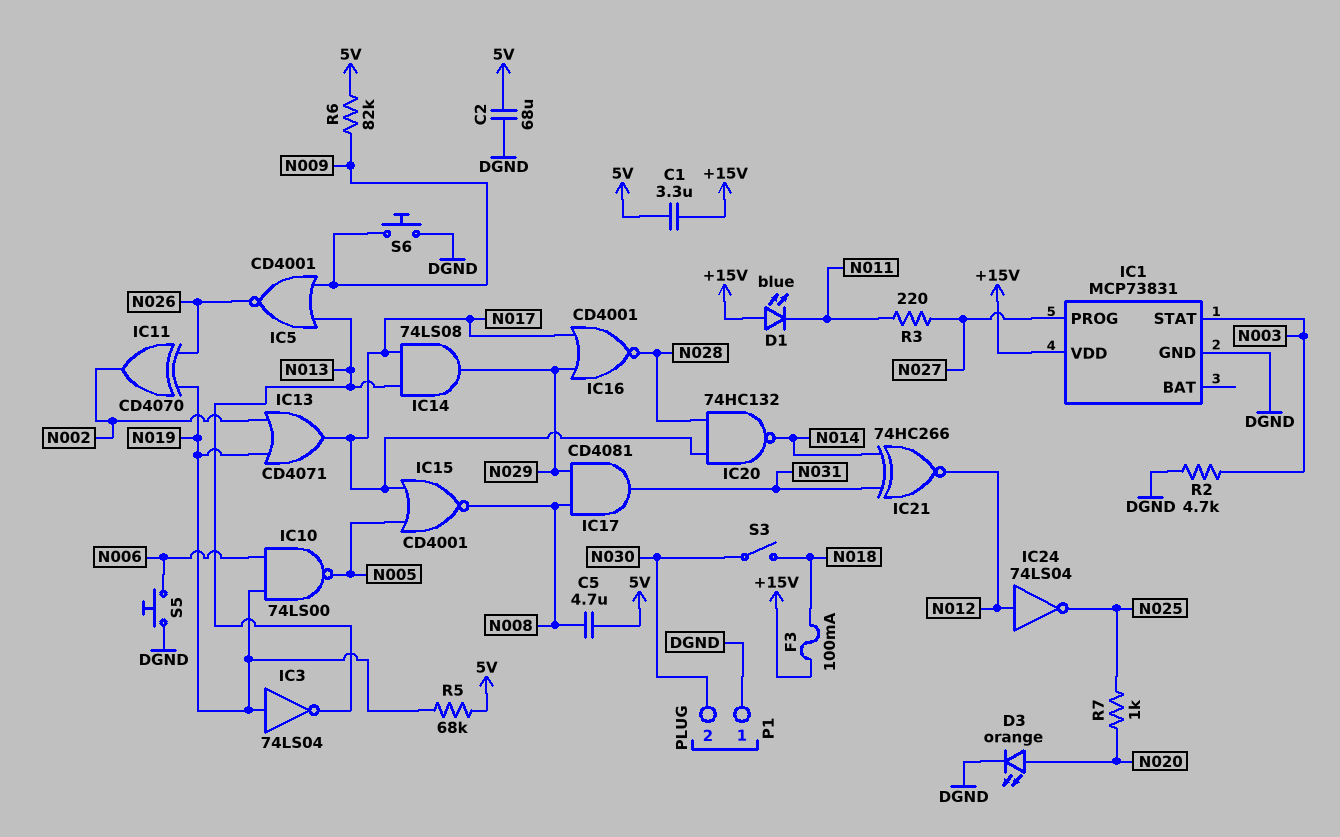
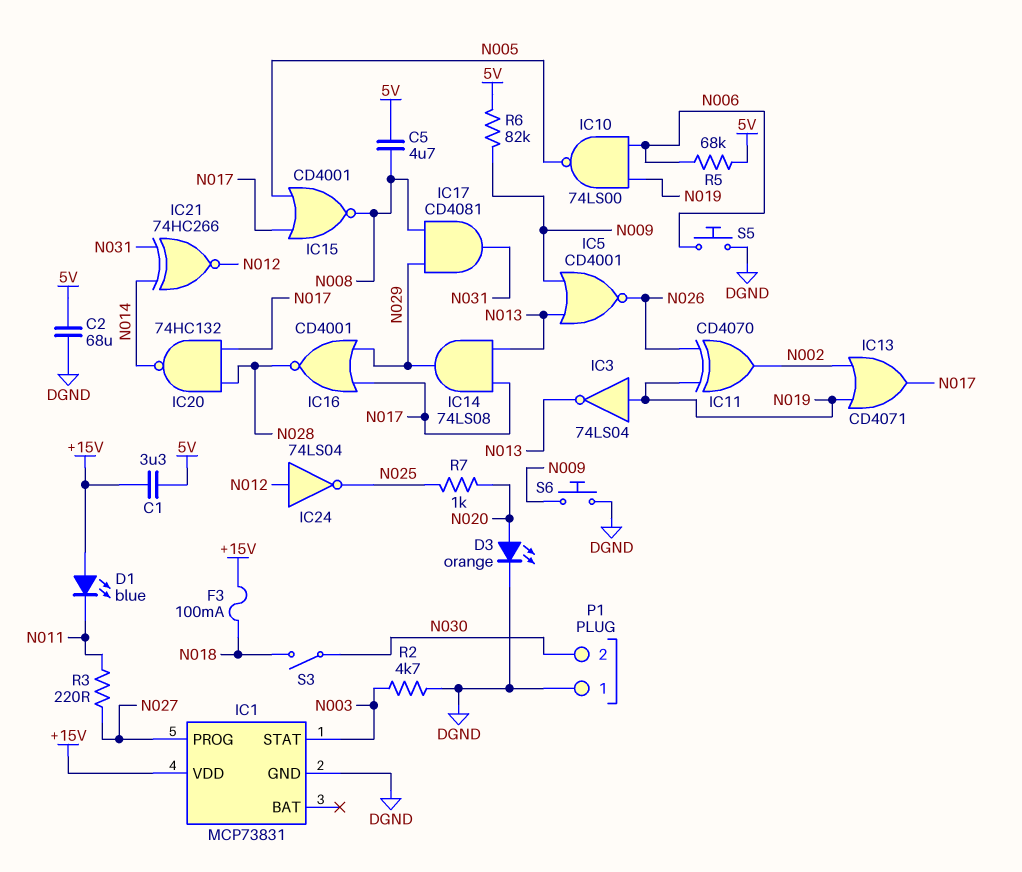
R5: 68k (5V, N019) -> 68k (5V, N006)

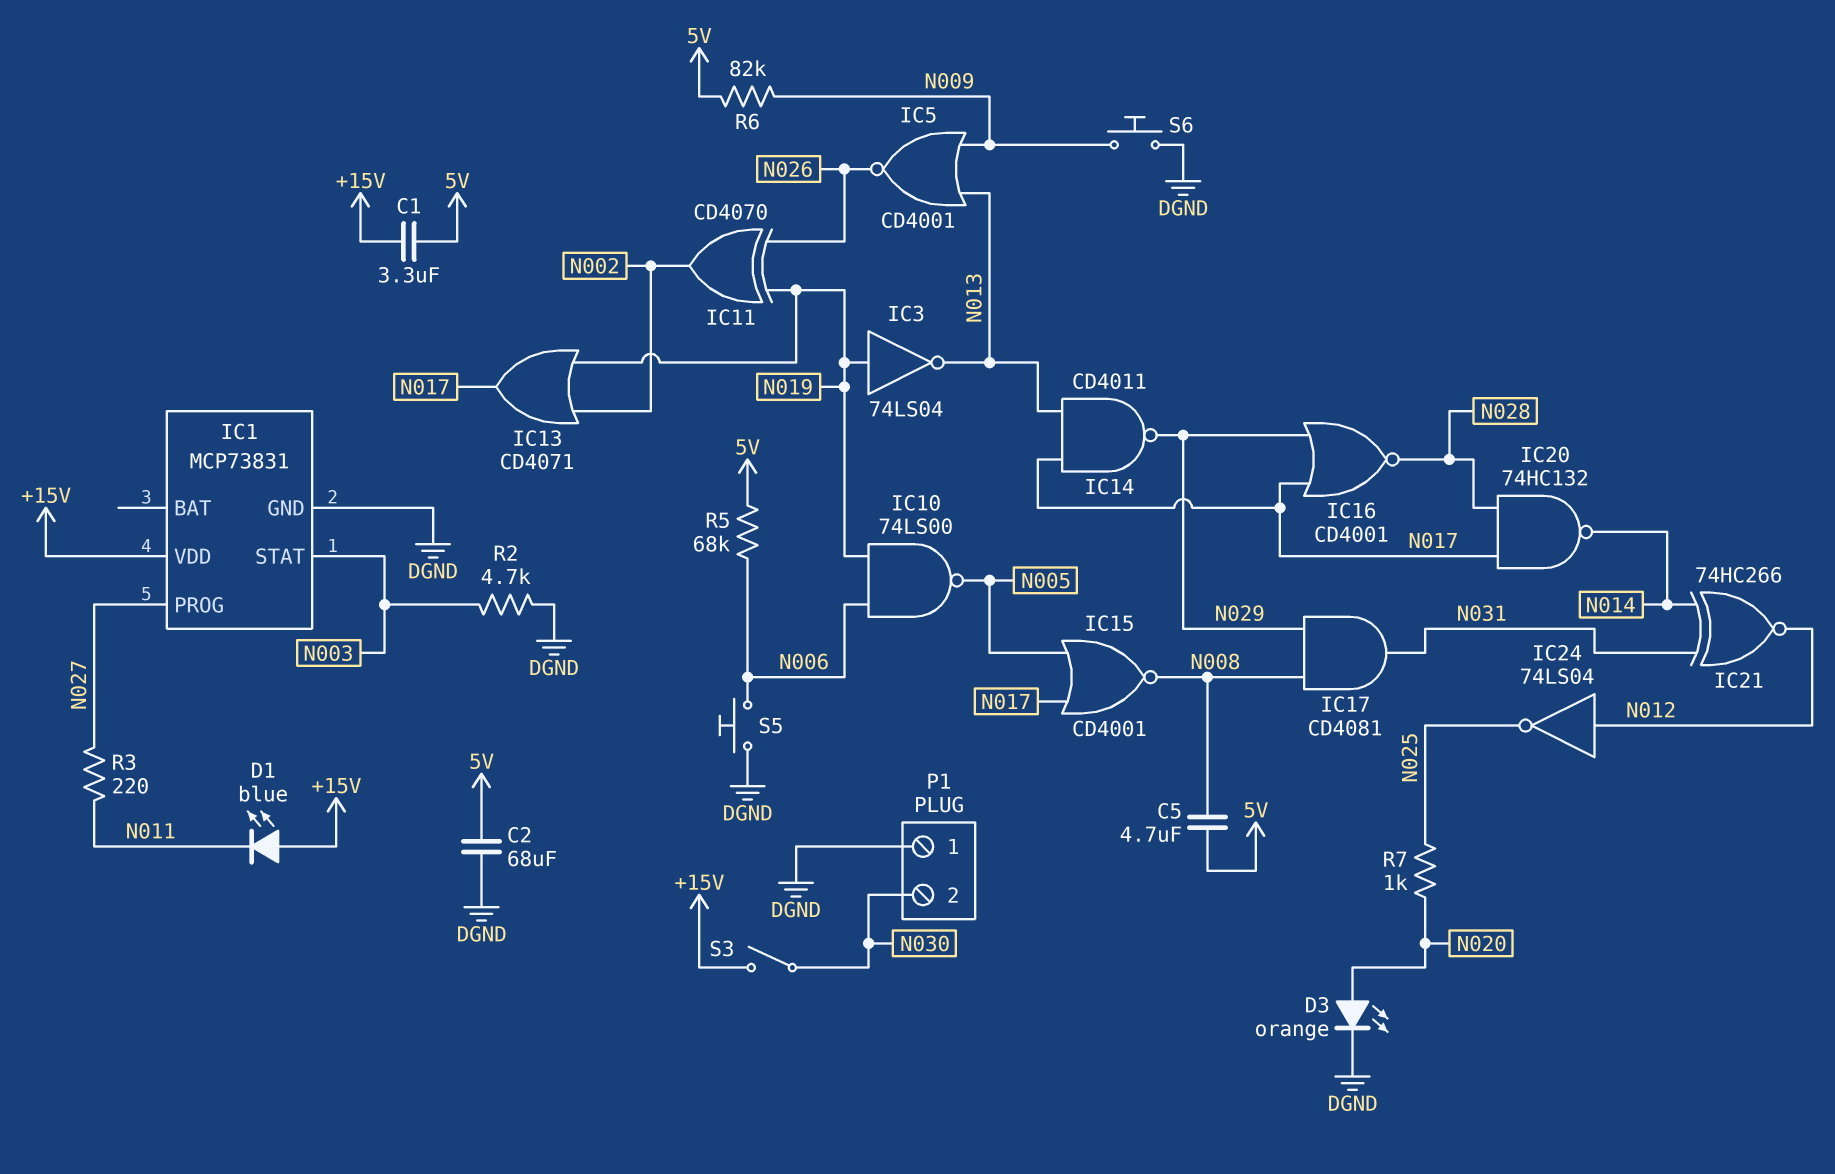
F3: 100mA (+15V, N018) -> none
IC14: AND 74LS08 (in N013, in N017, out N029) -> NAND CD4011 (in N013, in N017, out N029)
S3: switch (N018, N030) -> switch (+15V, N030)

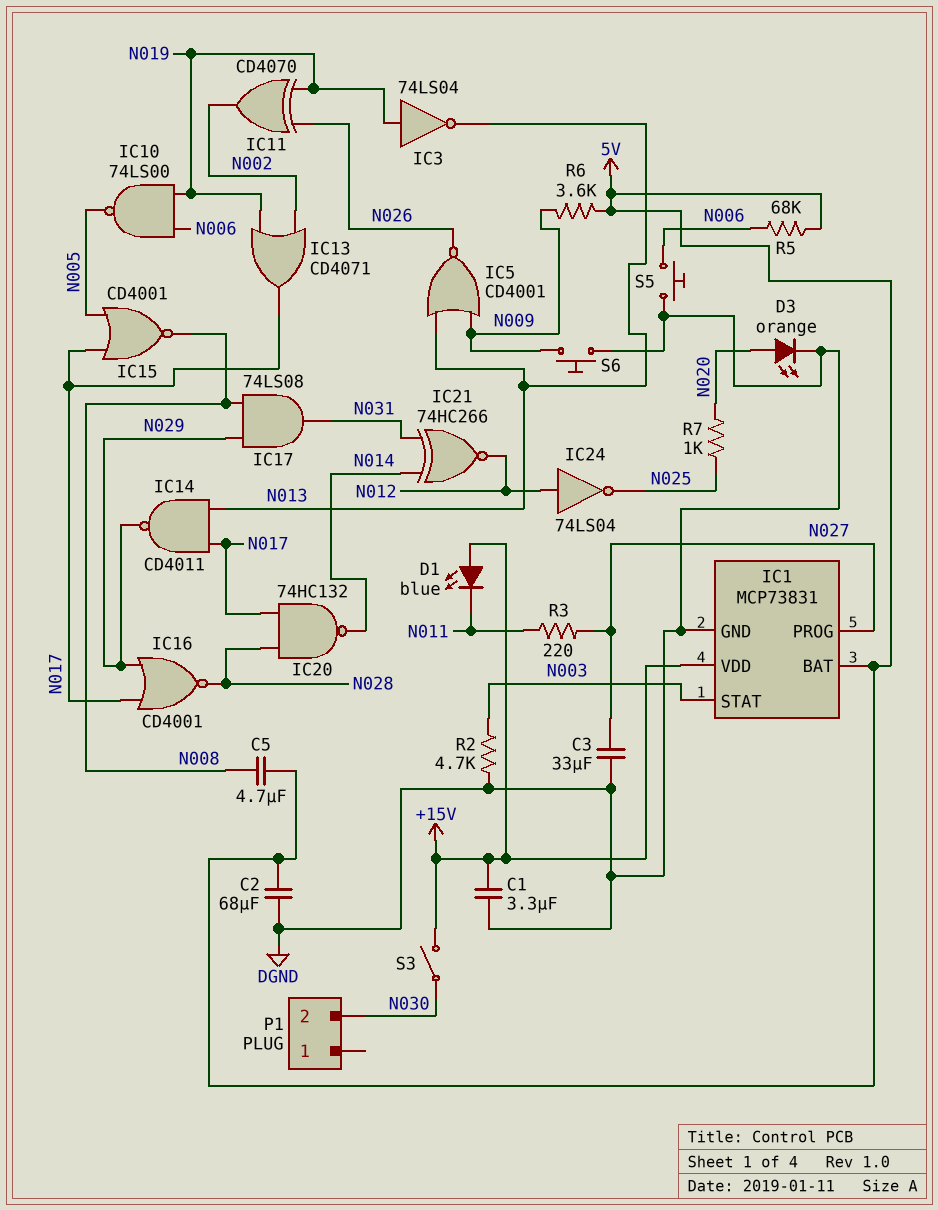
C1: 3.3uF (+15V, 5V) -> 3.3uF (+15V, DGND)
C3: none -> 33uF (DGND, N027)
IC1 pin BAT: none -> 5V
IC17: AND CD4081 (in N008, in N029, out N031) -> AND 74LS08 (in N008, in N029, out N031)
P1 pin 1: DGND -> none
R6: 82k (5V, N009) -> 3.6k (5V, N009)

